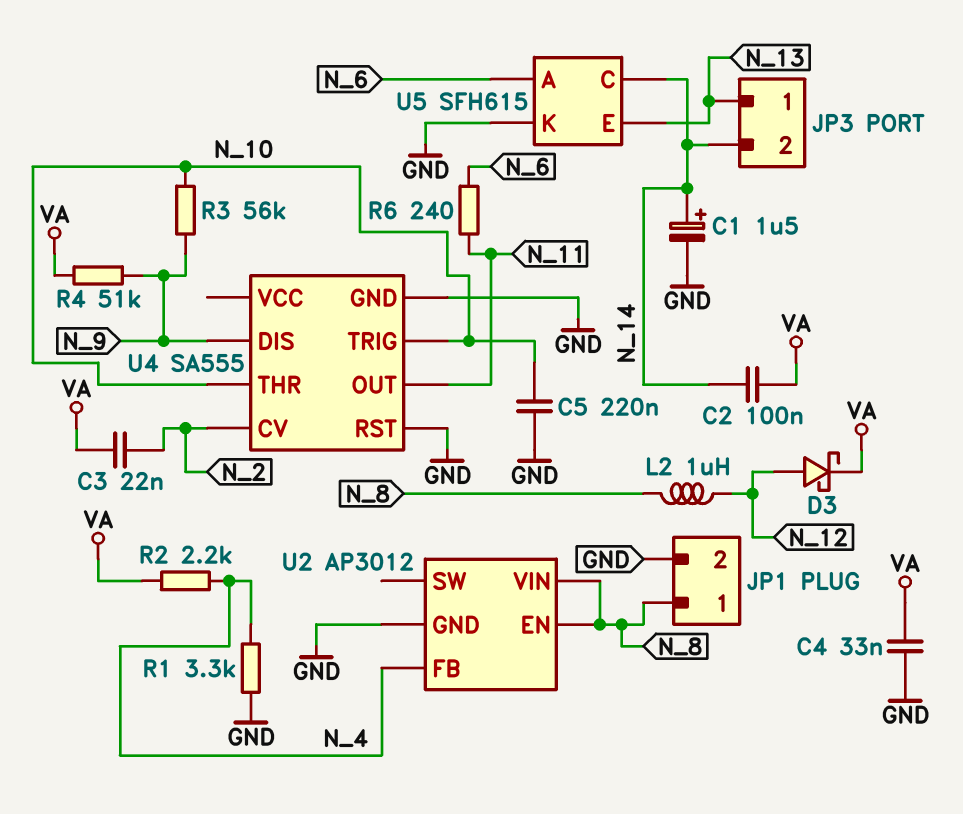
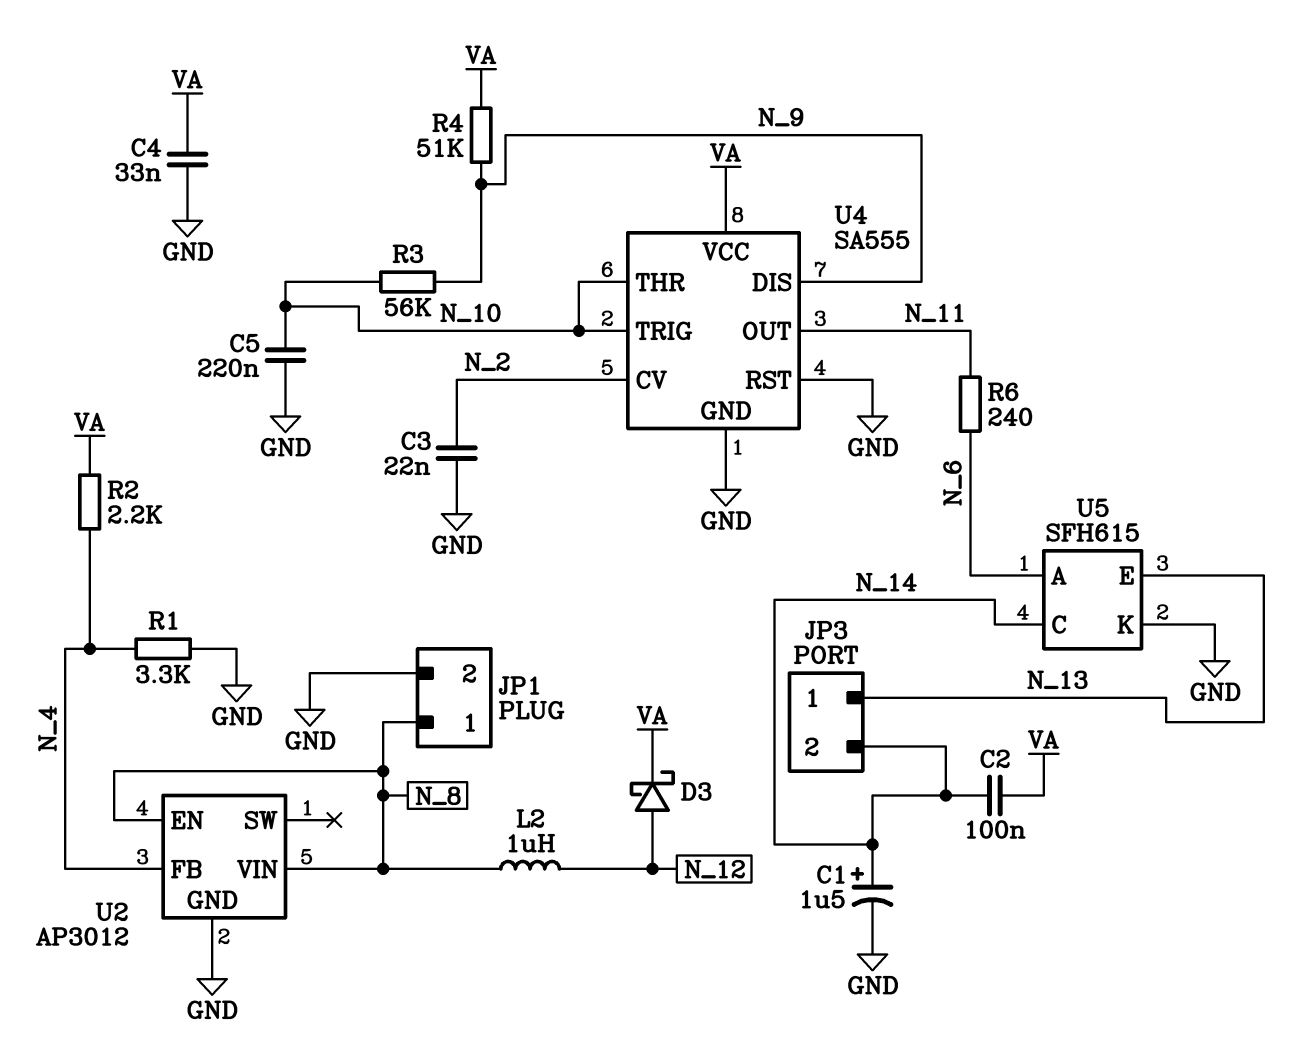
C3: 22nF (N_2, VA) -> 22nF (GND, N_2)
U4 pin VCC: none -> VA

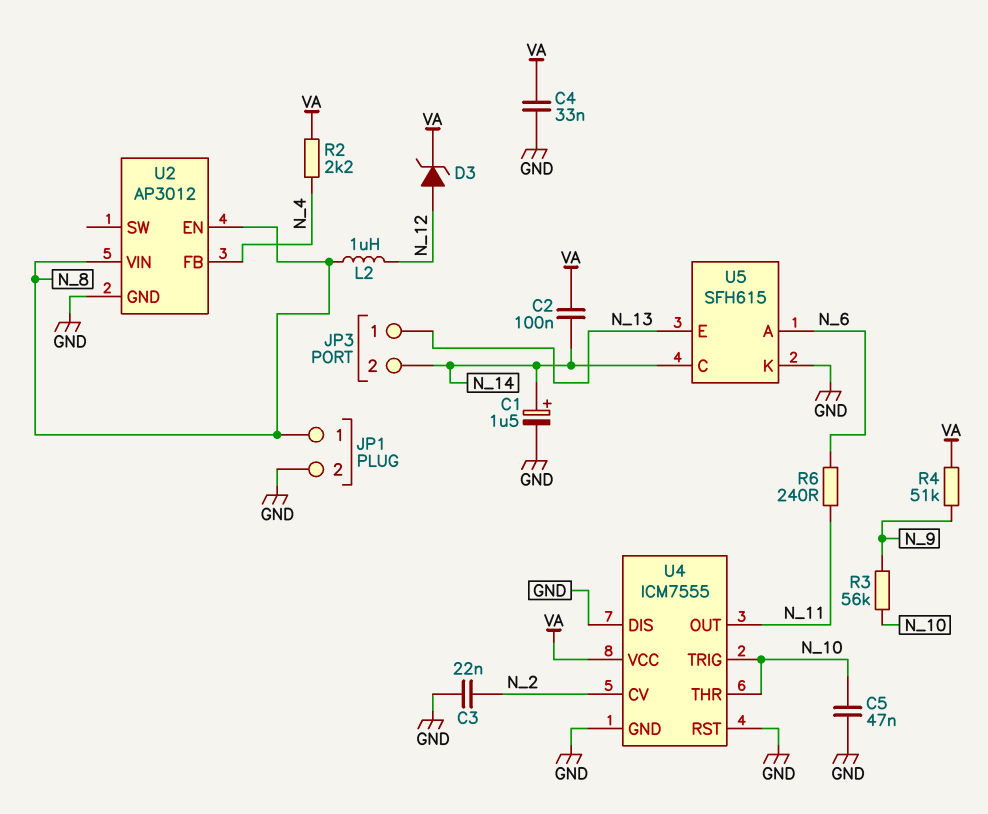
C5: 220nF (GND, N_10) -> 47nF (GND, N_10)
D3: schottky (A N_12, K VA) -> zener (A N_12, K VA)
R1: 3.3k (GND, N_4) -> none
U4: SA555 -> ICM7555
U4 pin DIS: N_9 -> GND

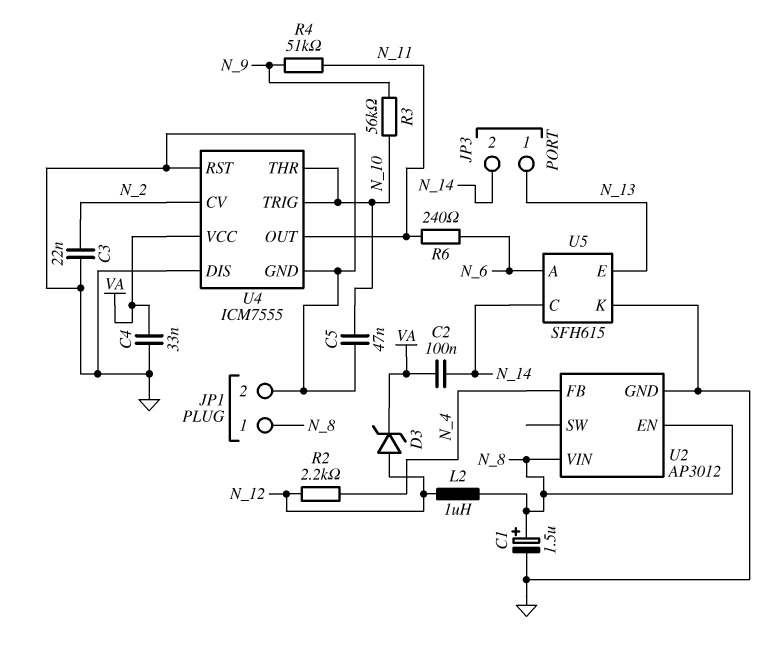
C1: 1.5uF (plus N_14, minus GND) -> 1.5uF (plus N_8, minus GND)
R2: 2.2k (N_4, VA) -> 2.2k (N_4, N_12)
R4: 51k (N_9, VA) -> 51k (N_9, N_11)

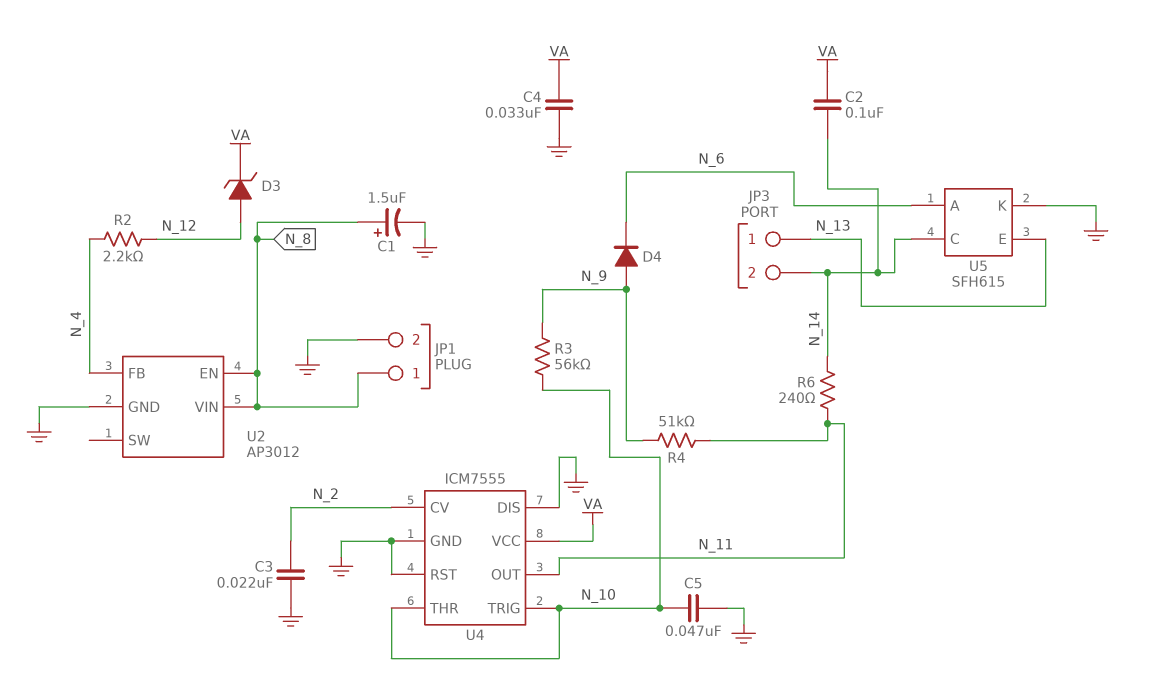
D4: none -> diode (A N_9, K N_6)
L2: 1uH (N_8, N_12) -> none
R6: 240 (N_6, N_11) -> 240 (N_11, N_14)

